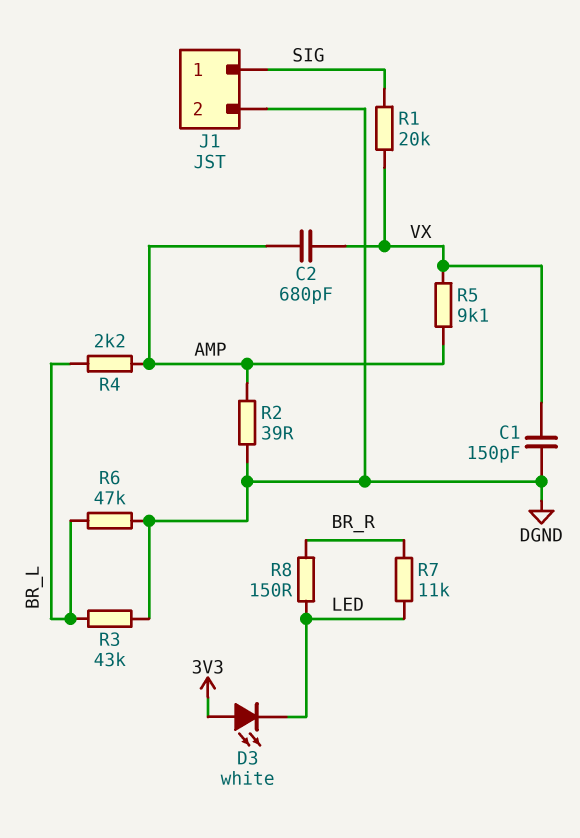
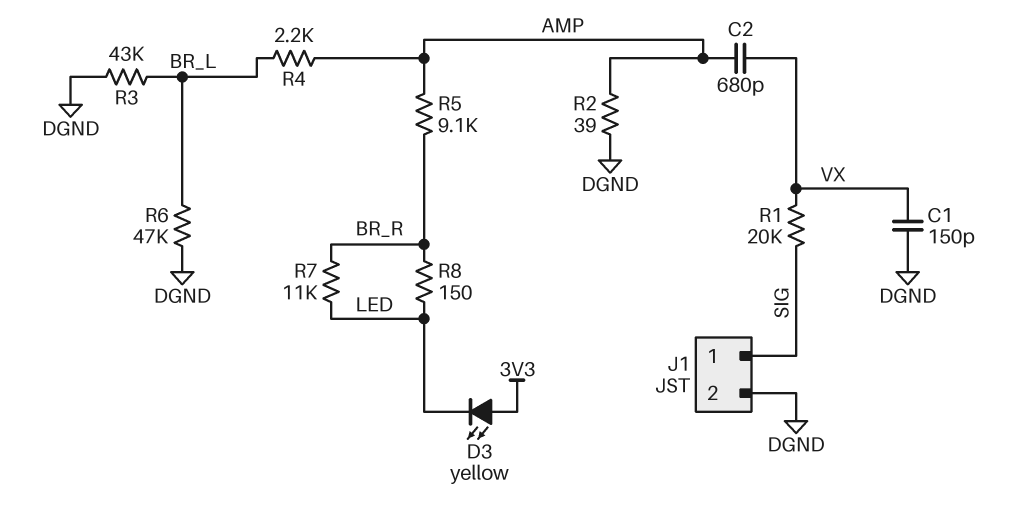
D3: LED white (A 3V3, K LED) -> LED yellow (A 3V3, K LED)
R5: 9.1k (AMP, VX) -> 9.1k (AMP, BR_R)

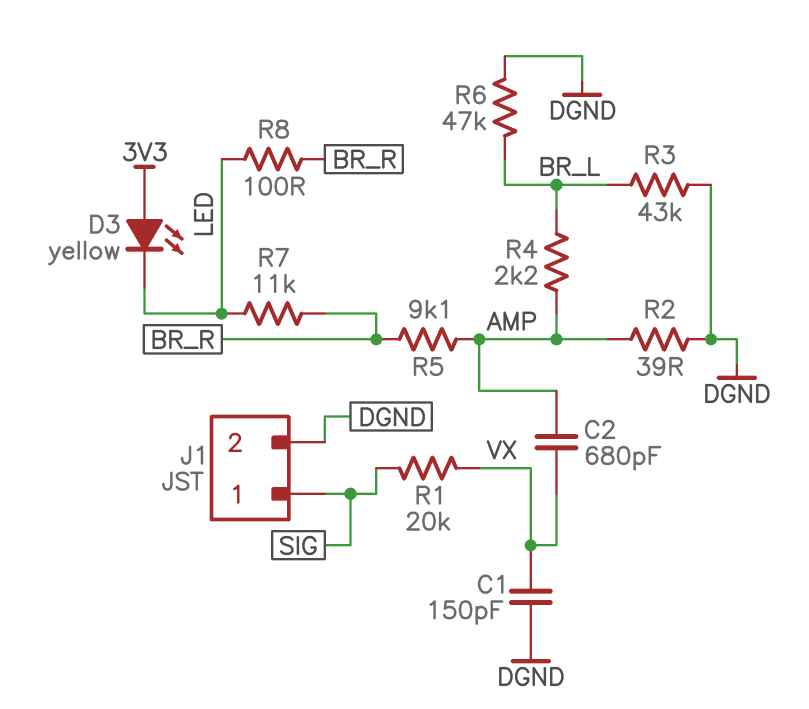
R8: 150 (BR_R, LED) -> 100 (BR_R, LED)

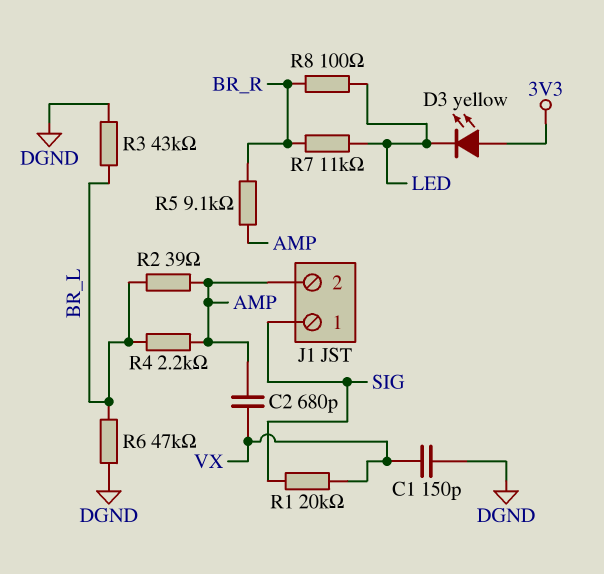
J1 pin 2: DGND -> AMP
R2: 39 (AMP, DGND) -> 39 (AMP, BR_L)

